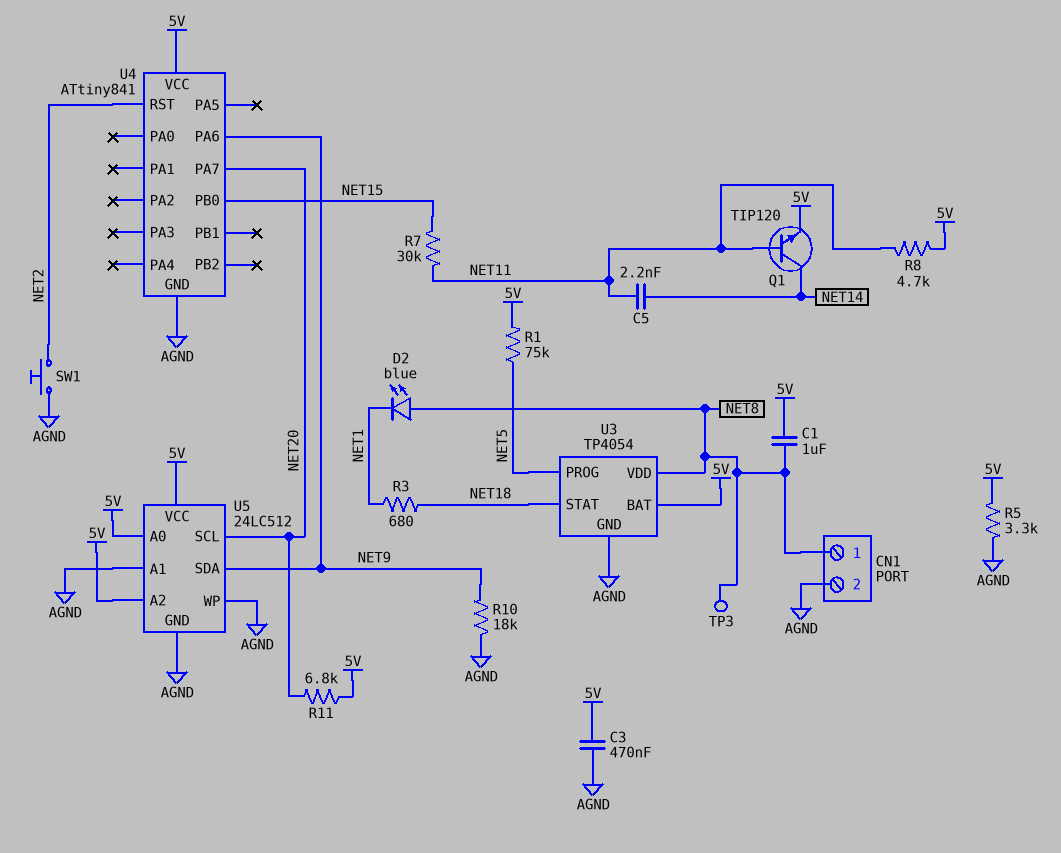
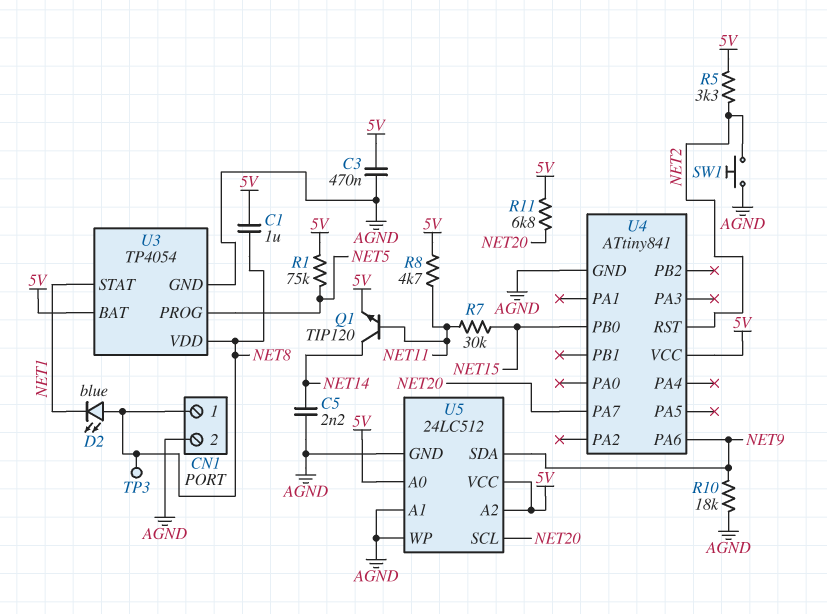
C5: 2.2nF (NET11, NET14) -> 2.2nF (AGND, NET14)
R3: 680 (NET1, NET18) -> none
R5: 3.3k (5V, AGND) -> 3.3k (5V, NET2)
U3 pin STAT: NET18 -> NET1

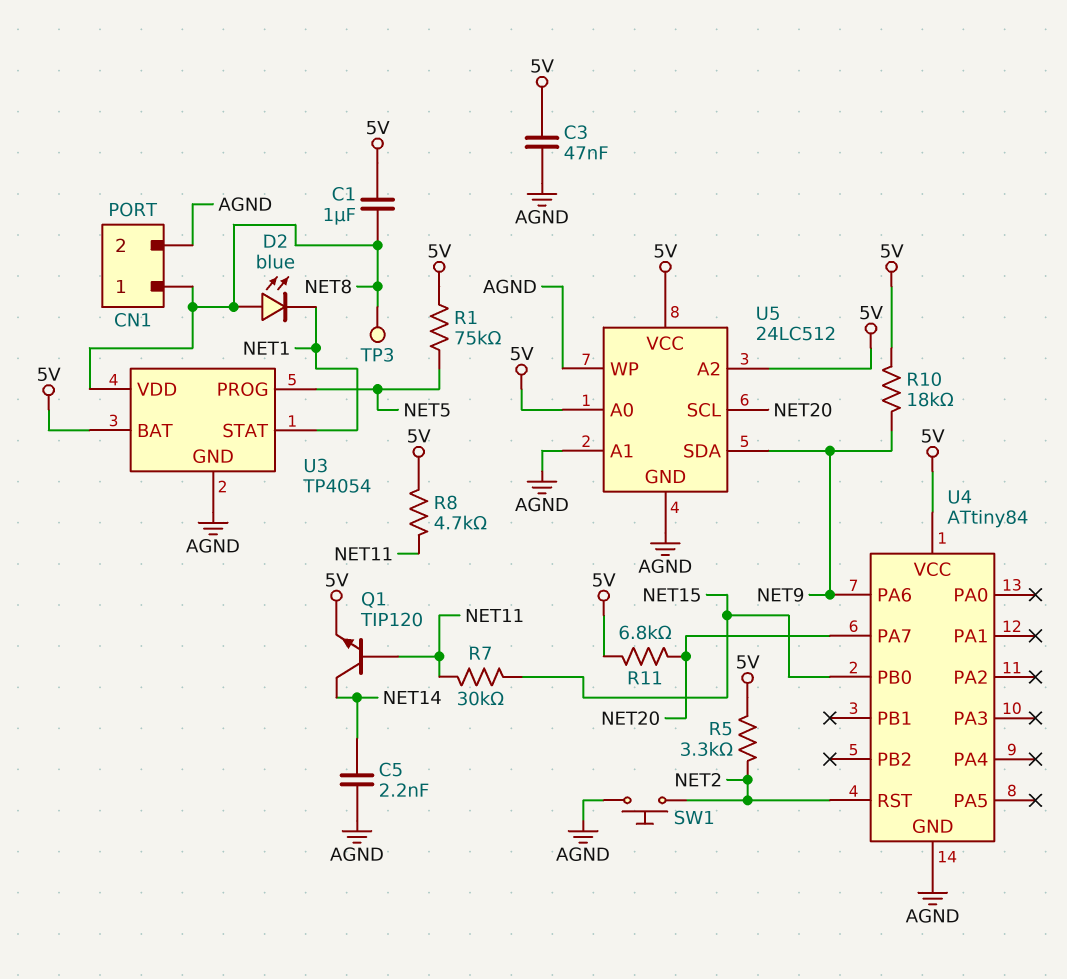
C3: 470nF (5V, AGND) -> 47nF (5V, AGND)
R10: 18k (AGND, NET9) -> 18k (5V, NET9)
U4: ATtiny841 -> ATtiny84

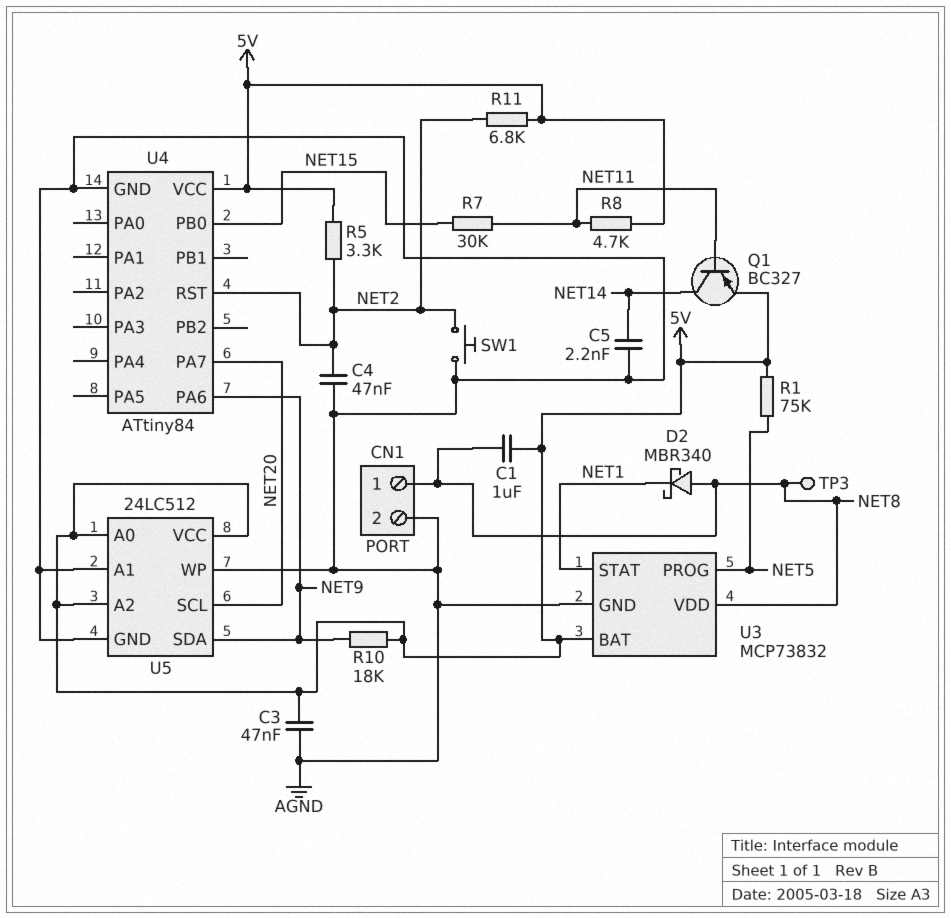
C4: none -> 47nF (AGND, NET2)
D2: LED blue (A NET8, K NET1) -> schottky MBR340 (A NET8, K NET1)
Q1: NPN TIP120 (B NET11, C NET14, E 5V) -> PNP BC327 (B NET11, C NET14, E 5V)
R11: 6.8k (5V, NET20) -> 6.8k (5V, NET2)
U3: TP4054 -> MCP73832

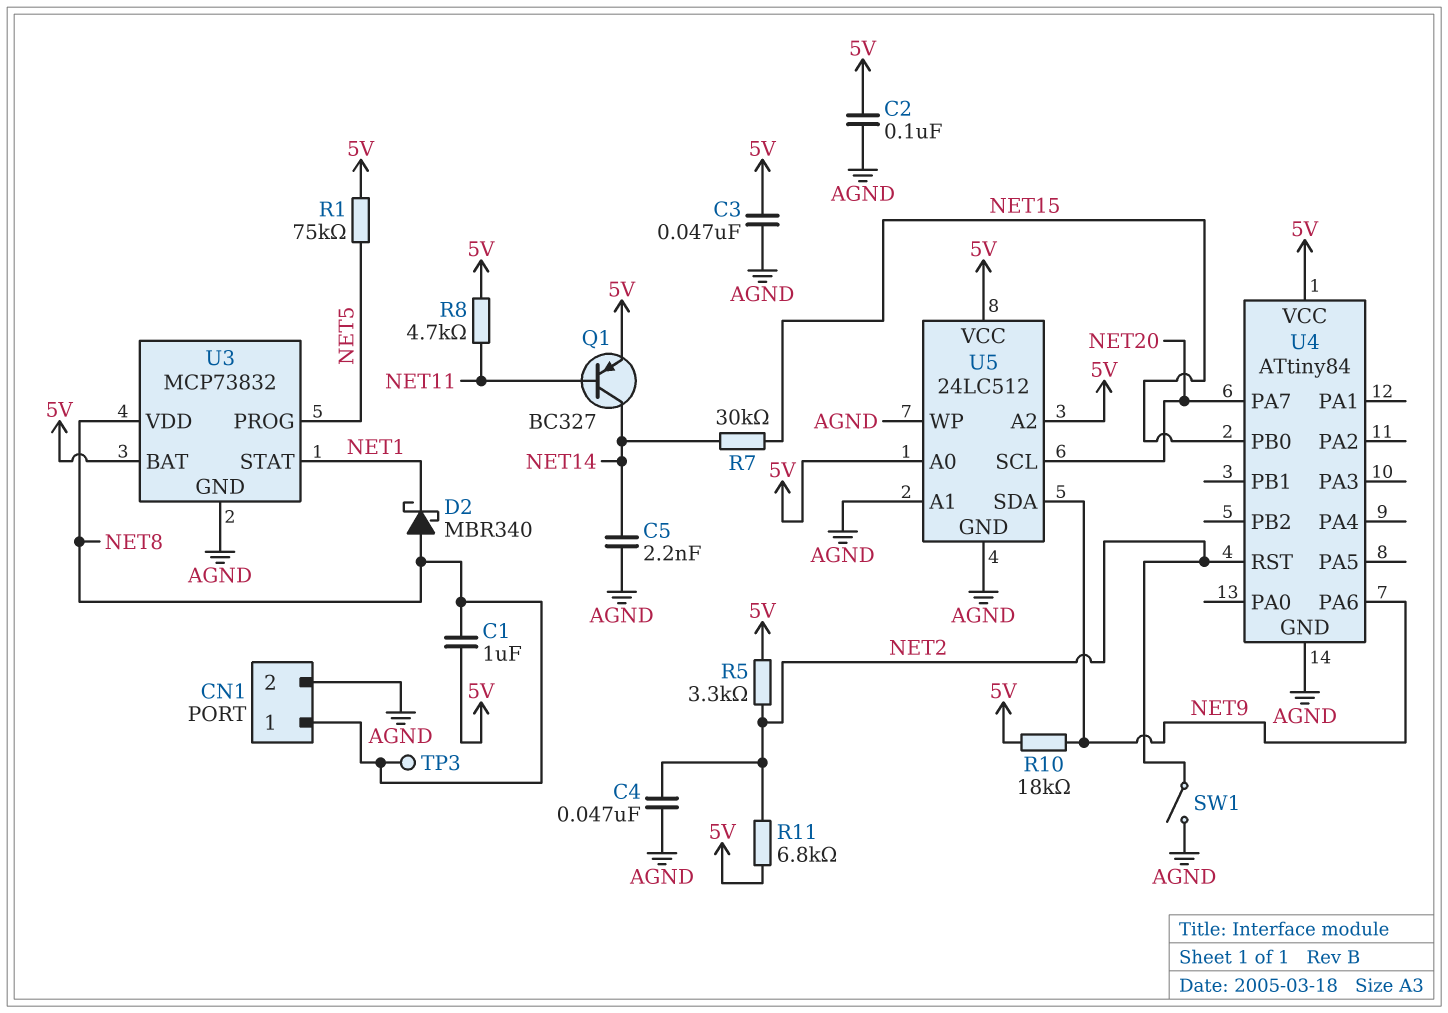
C2: none -> 100nF (5V, AGND)
R7: 30k (NET11, NET15) -> 30k (NET14, NET15)
SW1: button (AGND, NET2) -> switch (AGND, NET2)

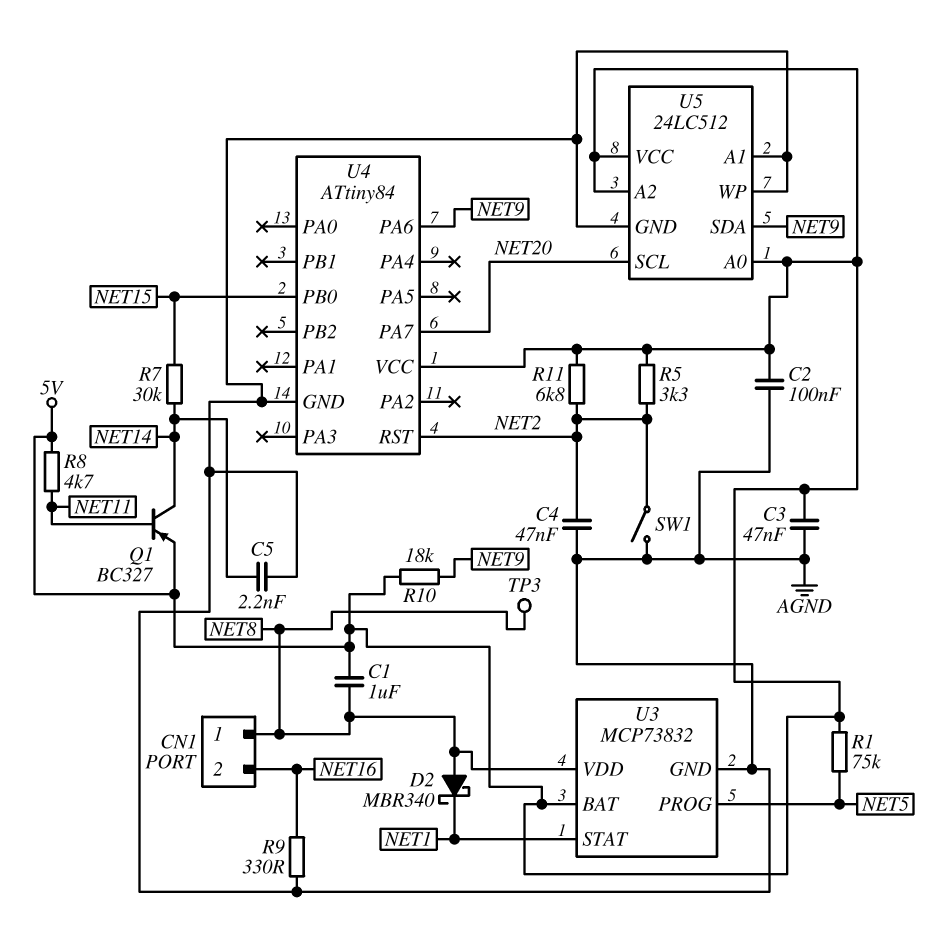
CN1 pin 2: AGND -> NET16
R9: none -> 330 (AGND, NET16)

